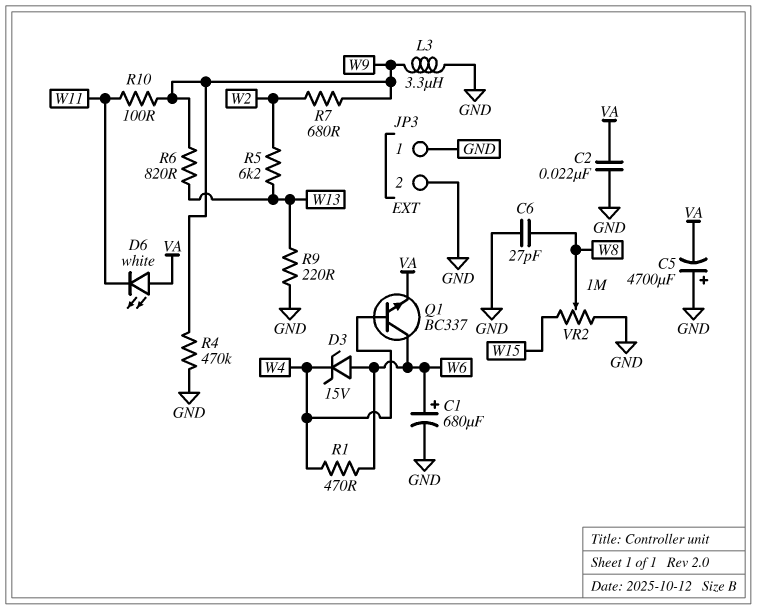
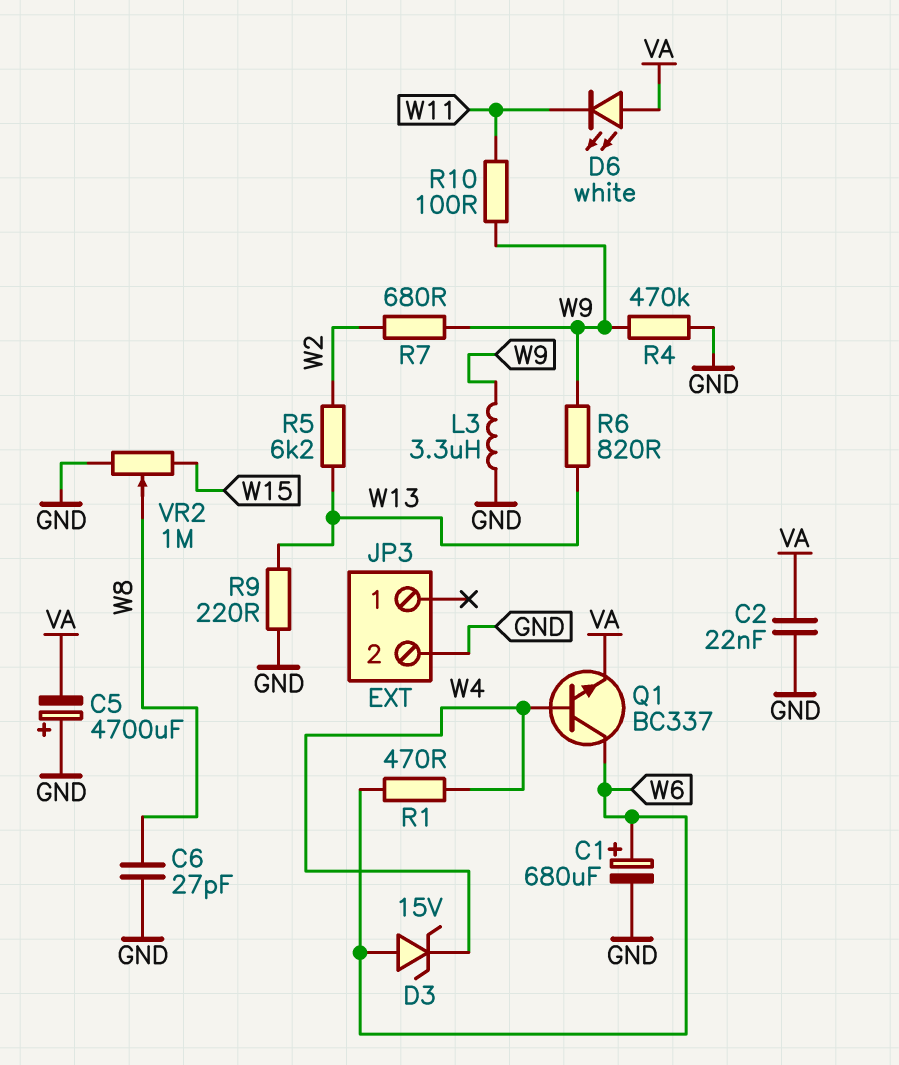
JP3 pin 1: GND -> none

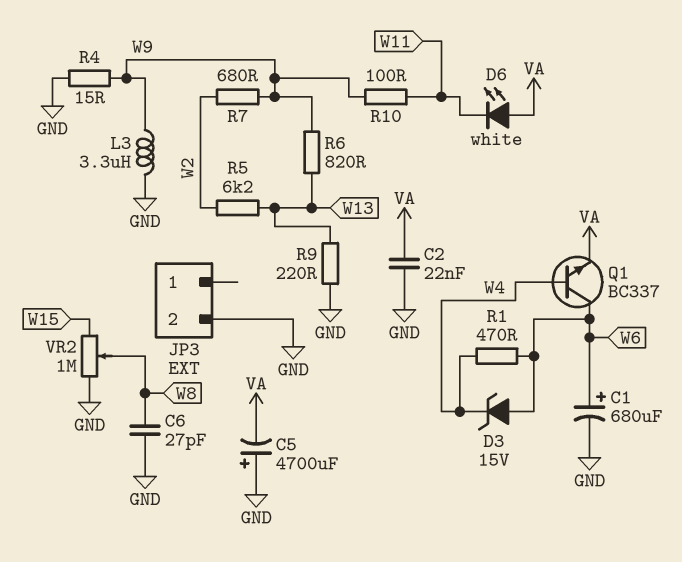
R4: 470k (GND, W9) -> 15 (GND, W9)

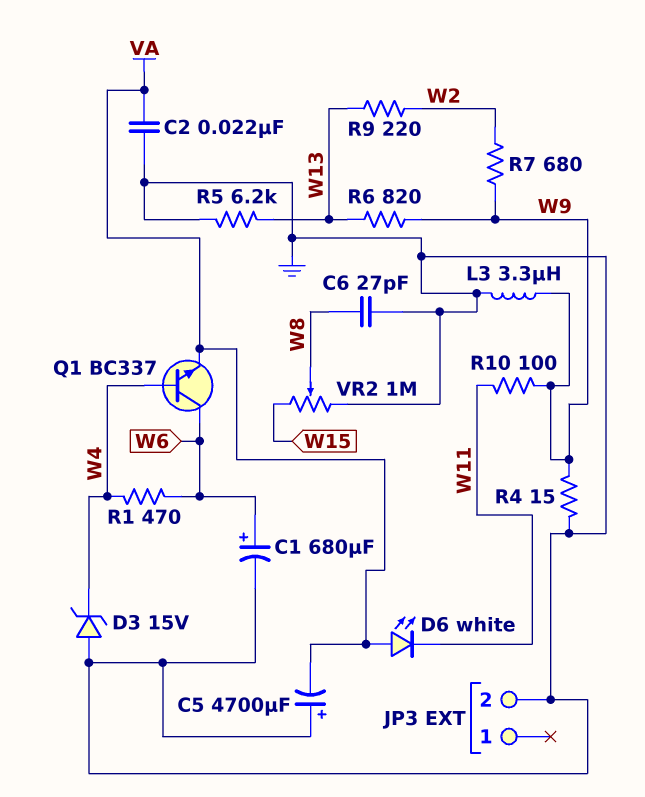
D3: zener 15V (A W6, K W4) -> zener 15V (A GND, K W4)
R5: 6.2k (W2, W13) -> 6.2k (GND, W13)
R9: 220 (GND, W13) -> 220 (W2, W13)

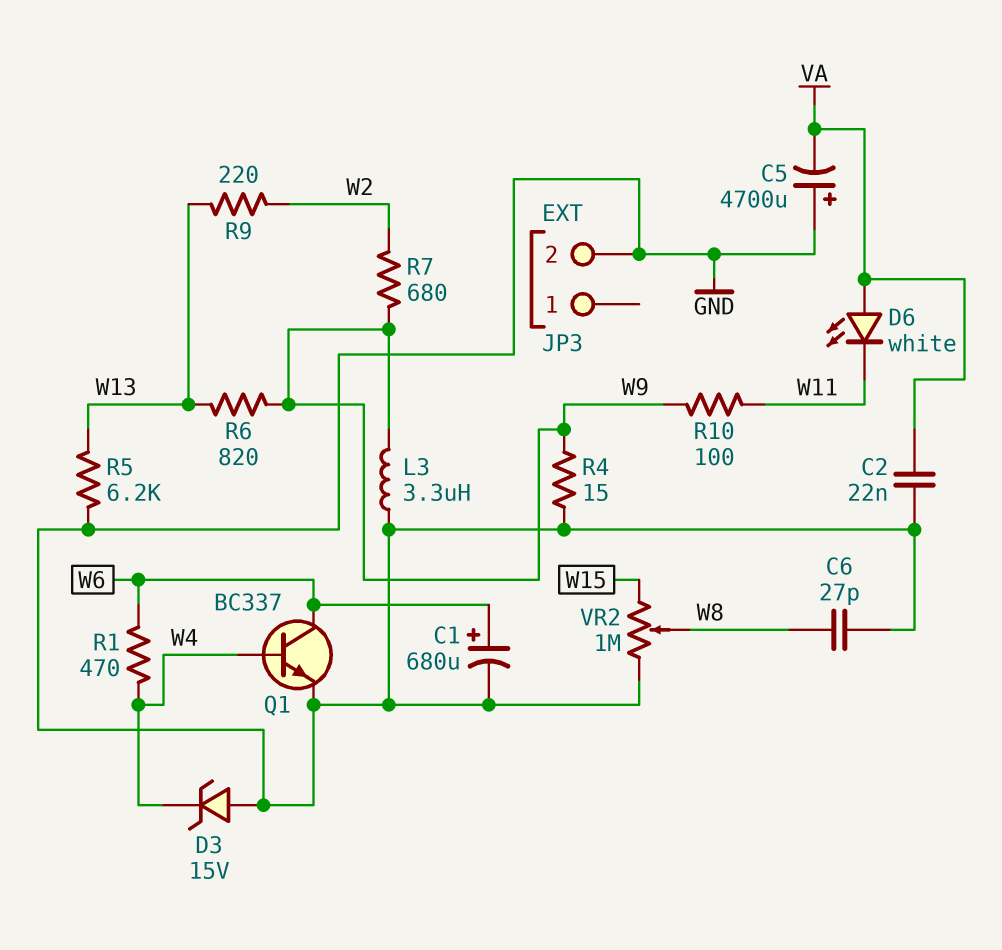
Q1: NPN BC337 (B W4, C W6, E VA) -> NPN BC337 (B W4, C W6, E GND)

